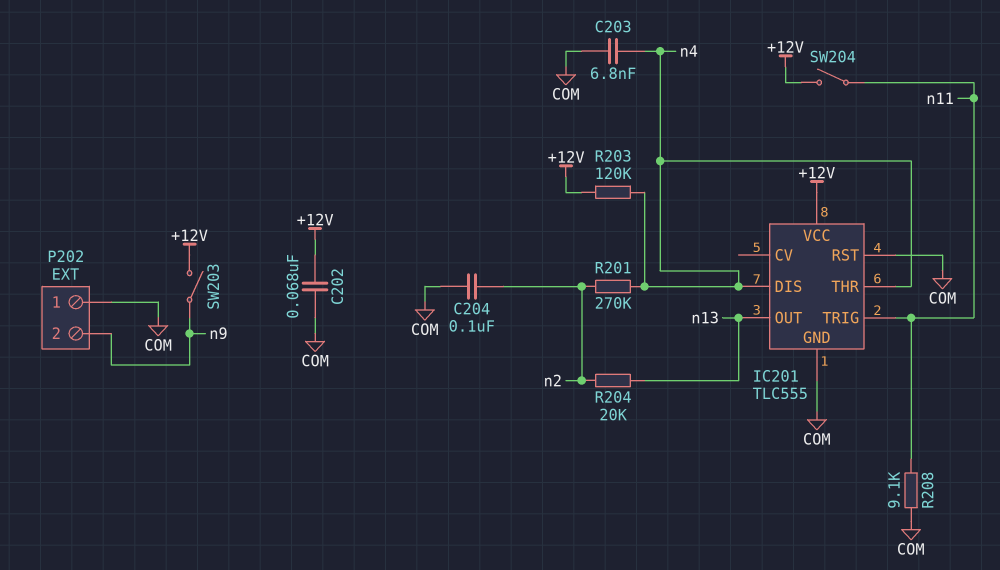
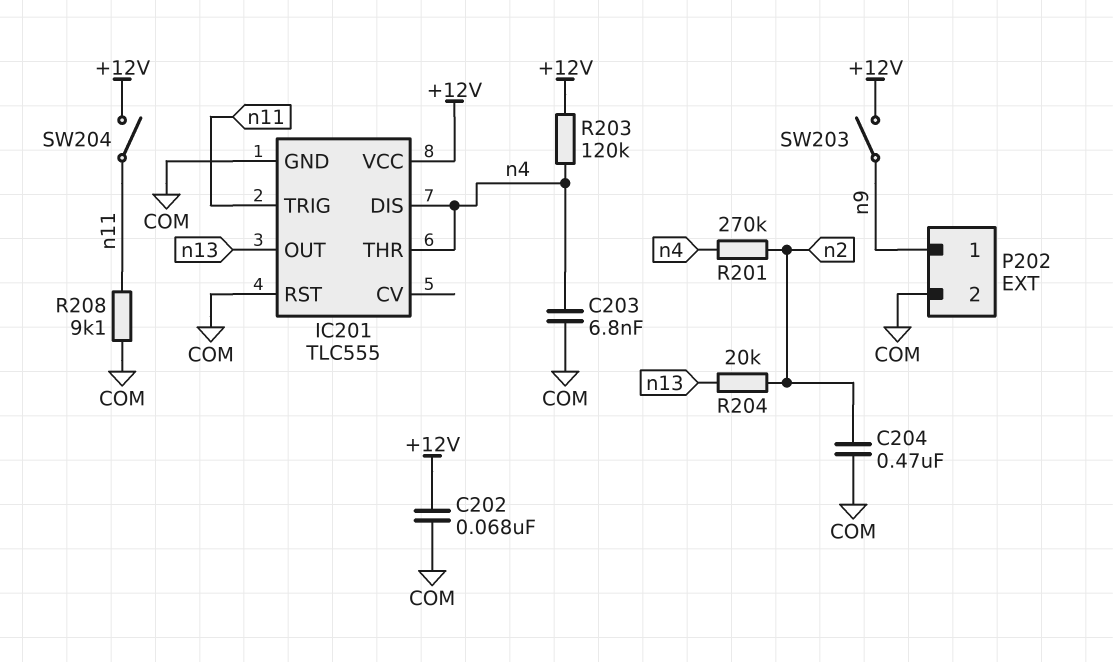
C204: 100nF (COM, n2) -> 470nF (COM, n2)
P202 pin 1: COM -> n9
P202 pin 2: n9 -> COM

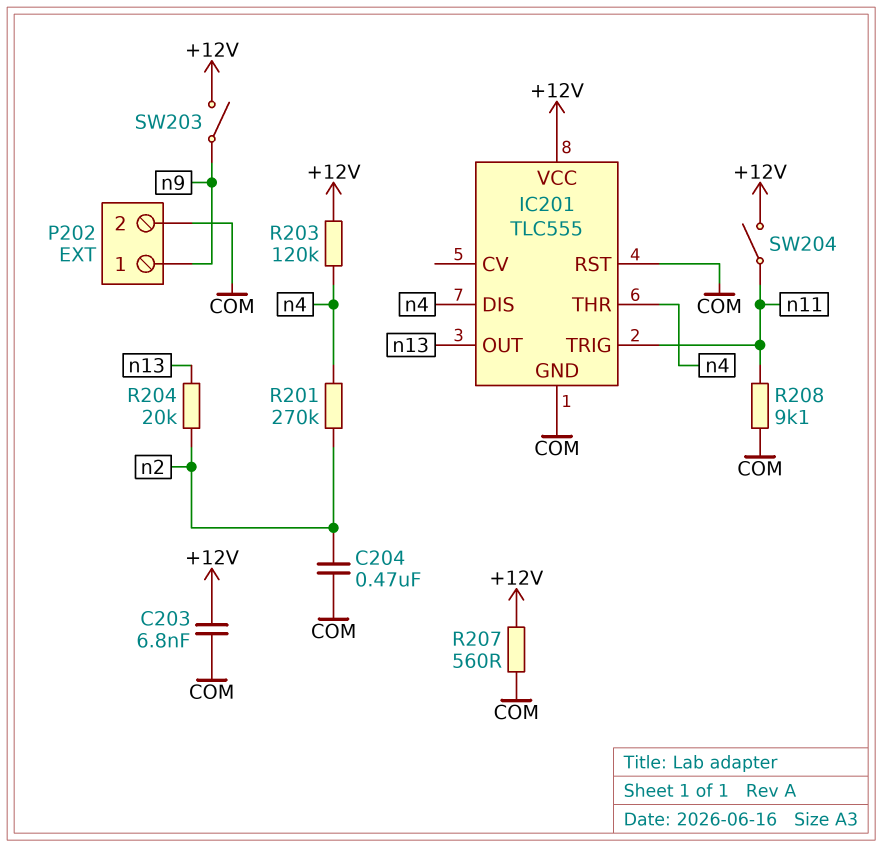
C202: 68nF (+12V, COM) -> none
C203: 6.8nF (COM, n4) -> 6.8nF (+12V, COM)
R207: none -> 560 (+12V, COM)

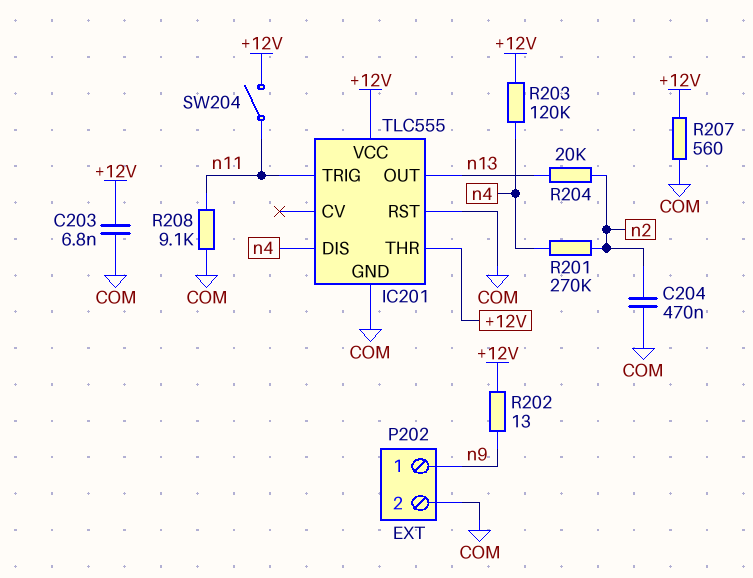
IC201 pin THR: n4 -> +12V
R202: none -> 13 (+12V, n9)
SW203: switch (+12V, n9) -> none

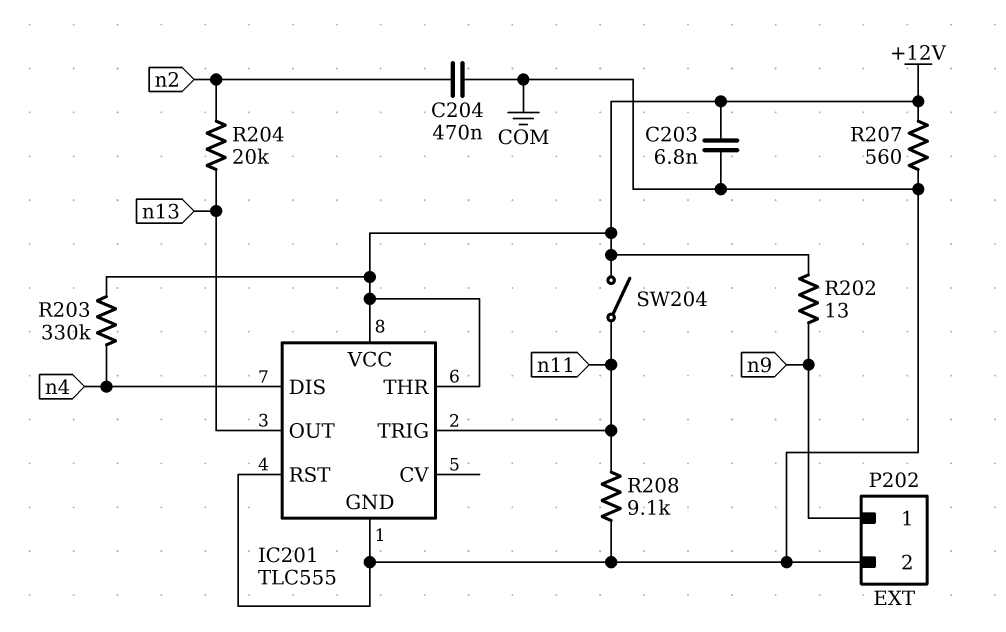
R201: 270k (n2, n4) -> none
R203: 120k (+12V, n4) -> 330k (+12V, n4)

